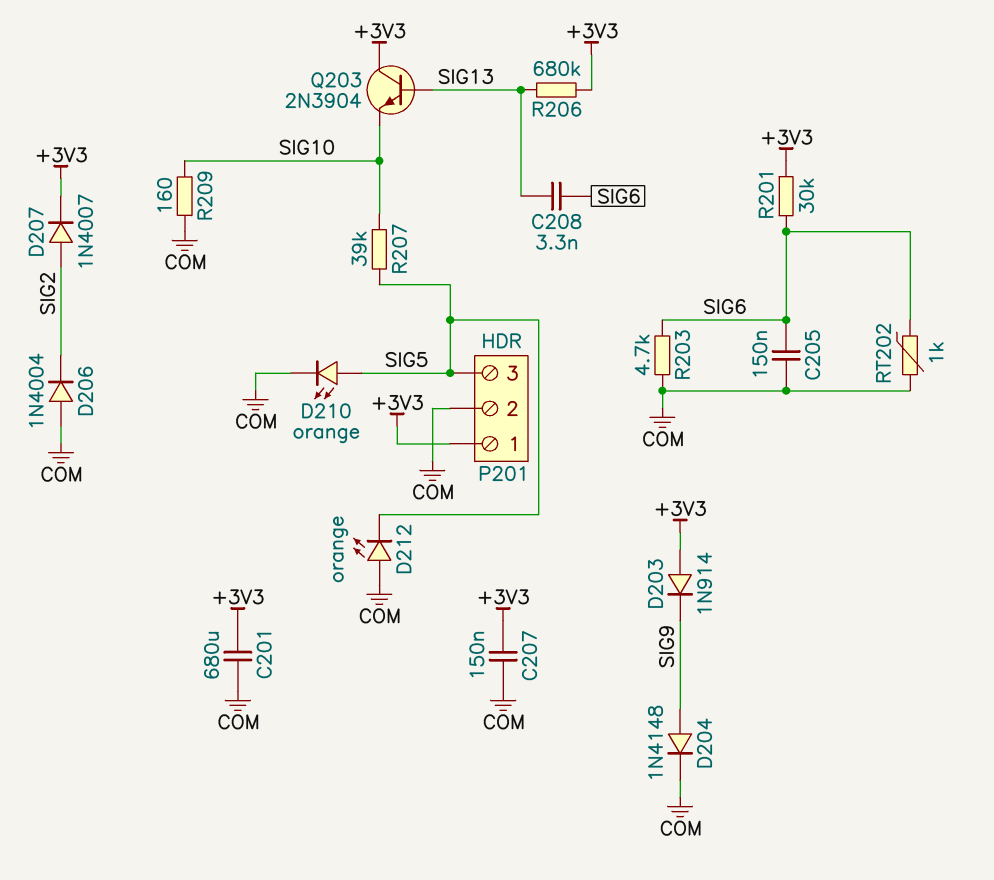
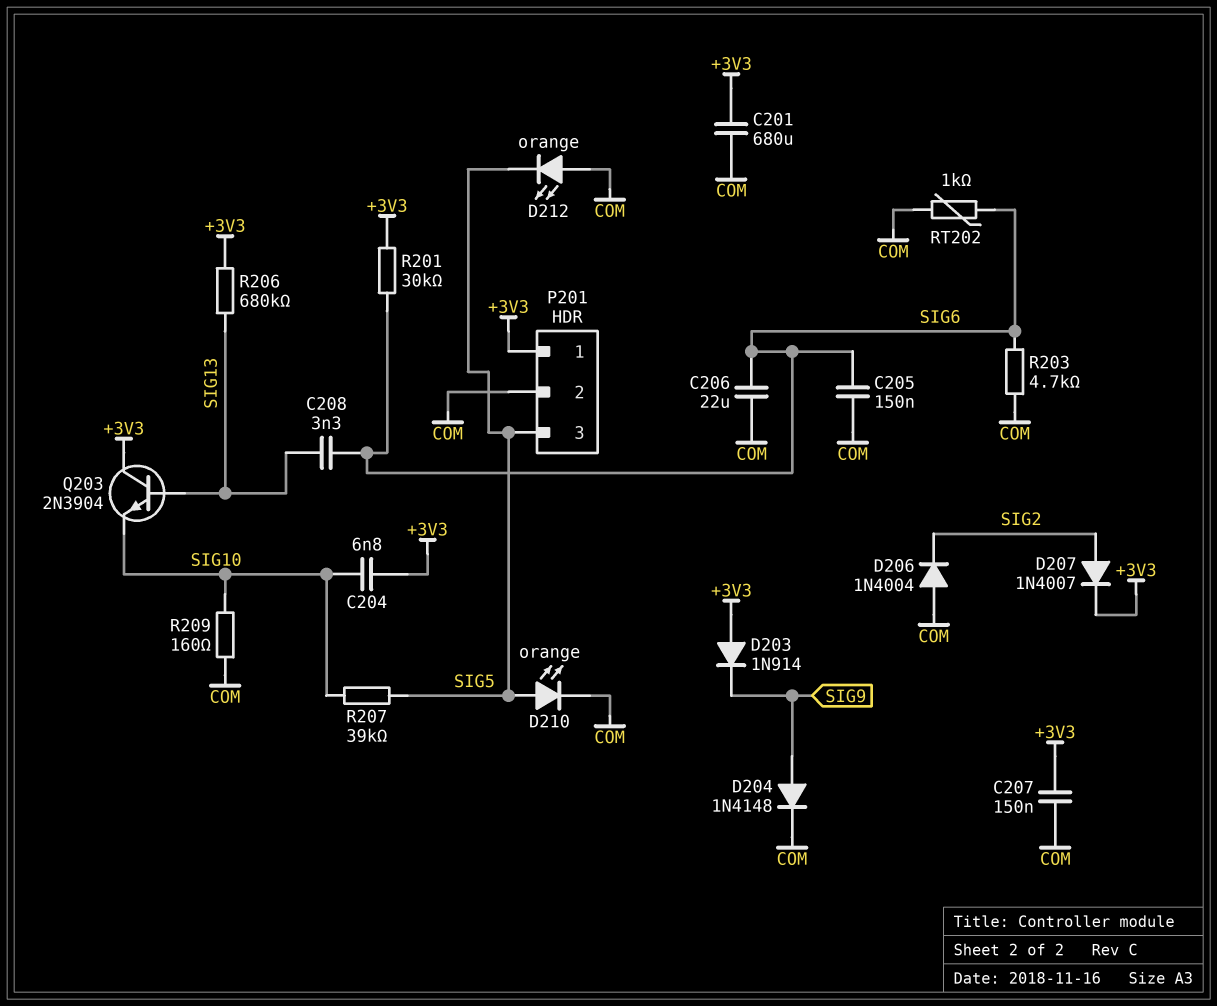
C204: none -> 6.8nF (+3V3, SIG10)
C206: none -> 22uF (COM, SIG6)

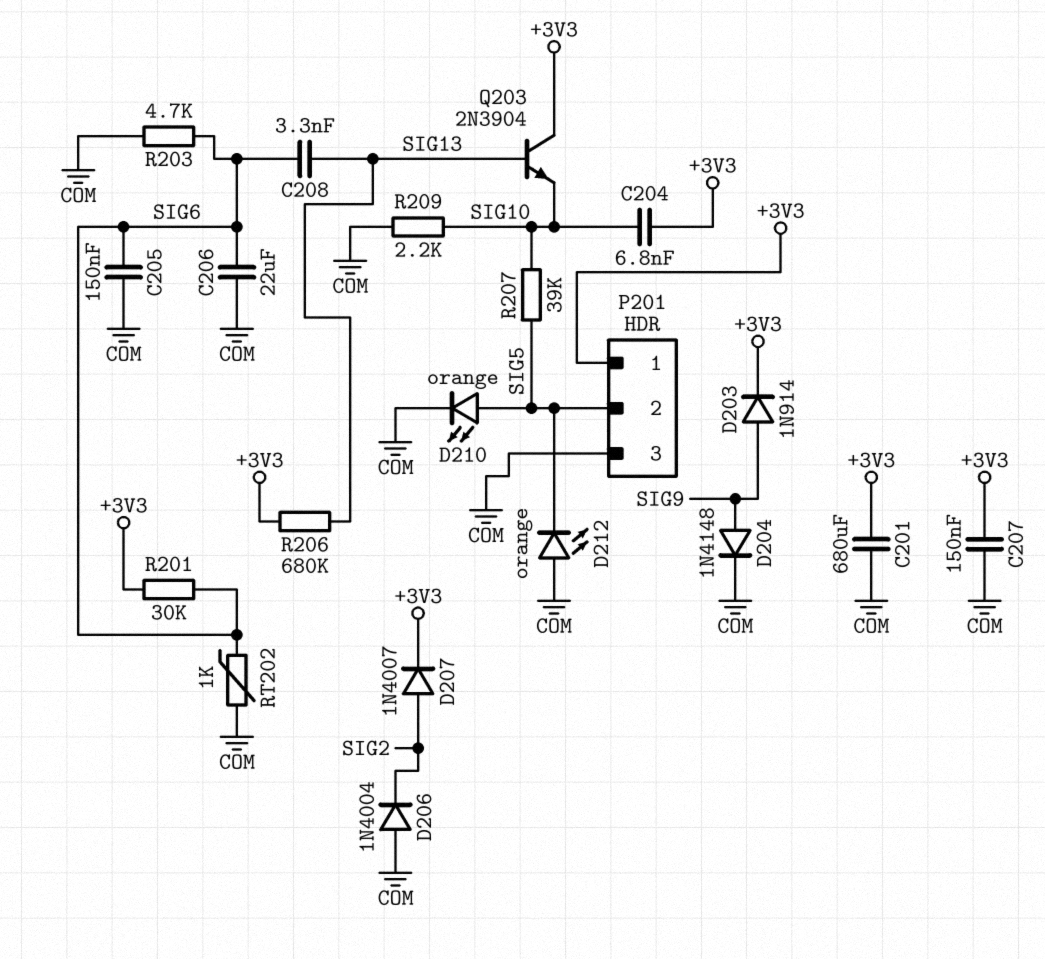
D203: diode 1N914 (A +3V3, K SIG9) -> diode 1N914 (A SIG9, K +3V3)
P201 pin 2: COM -> SIG5
P201 pin 3: SIG5 -> COM
R209: 160 (COM, SIG10) -> 2.2k (COM, SIG10)

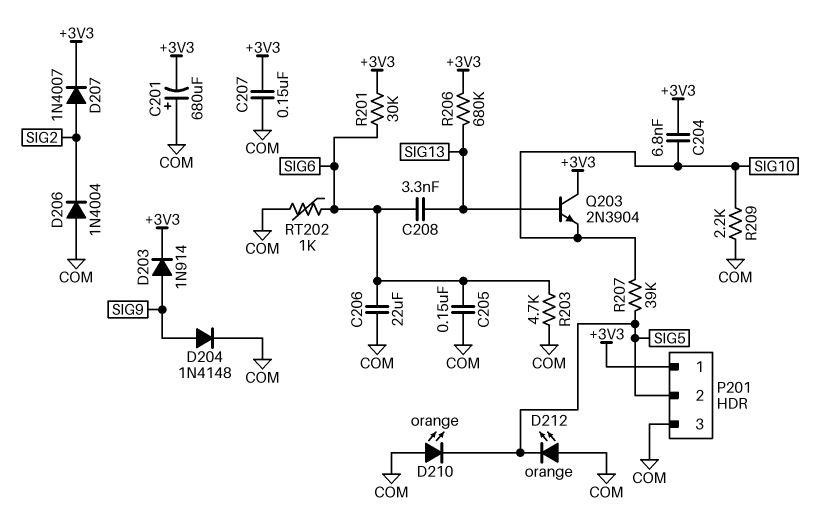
C201: 680uF (+3V3, COM) -> 680uF (plus COM, minus +3V3)
D210: LED orange (A SIG5, K COM) -> LED orange (A COM, K SIG5)

